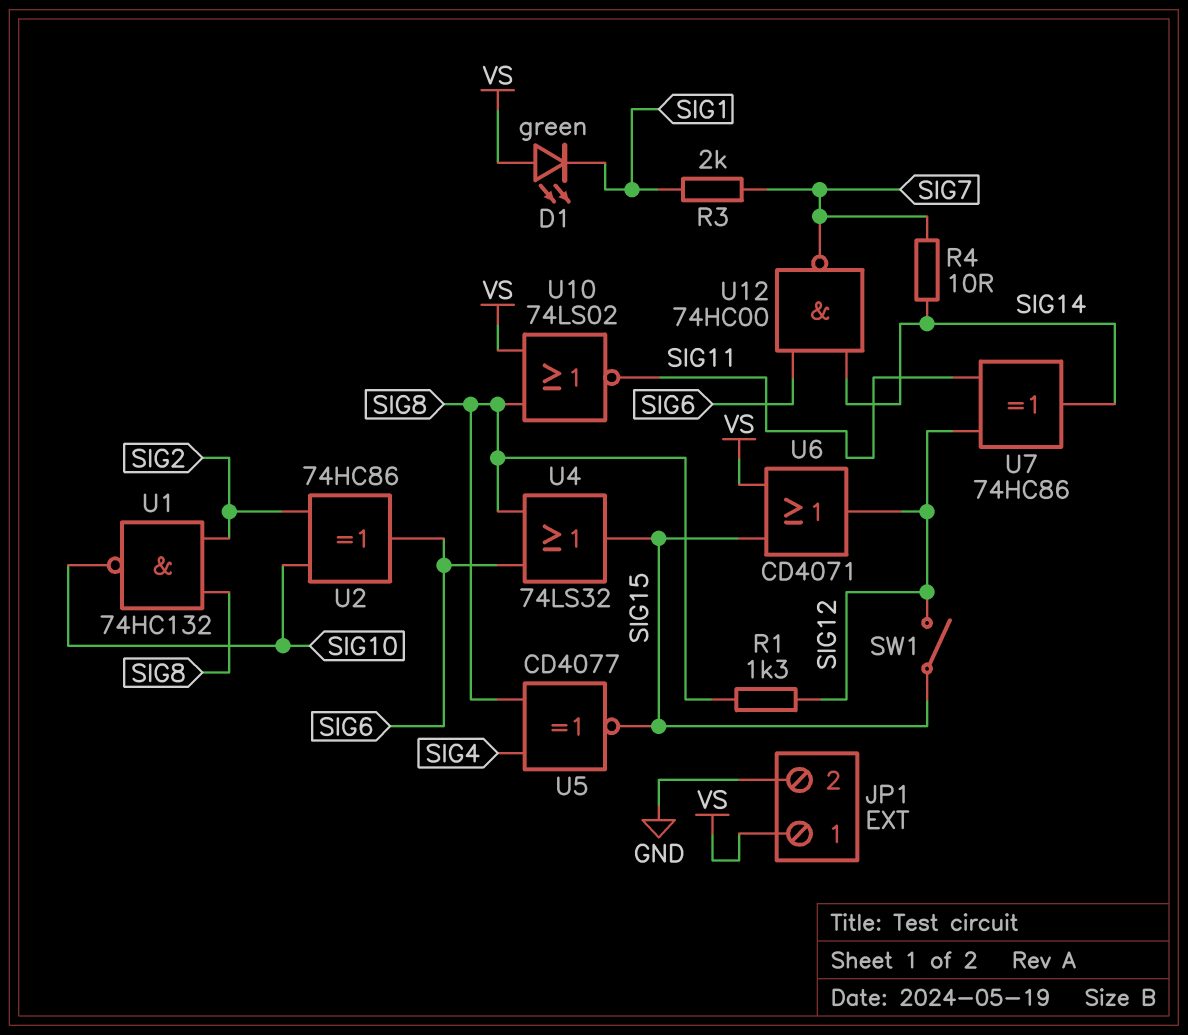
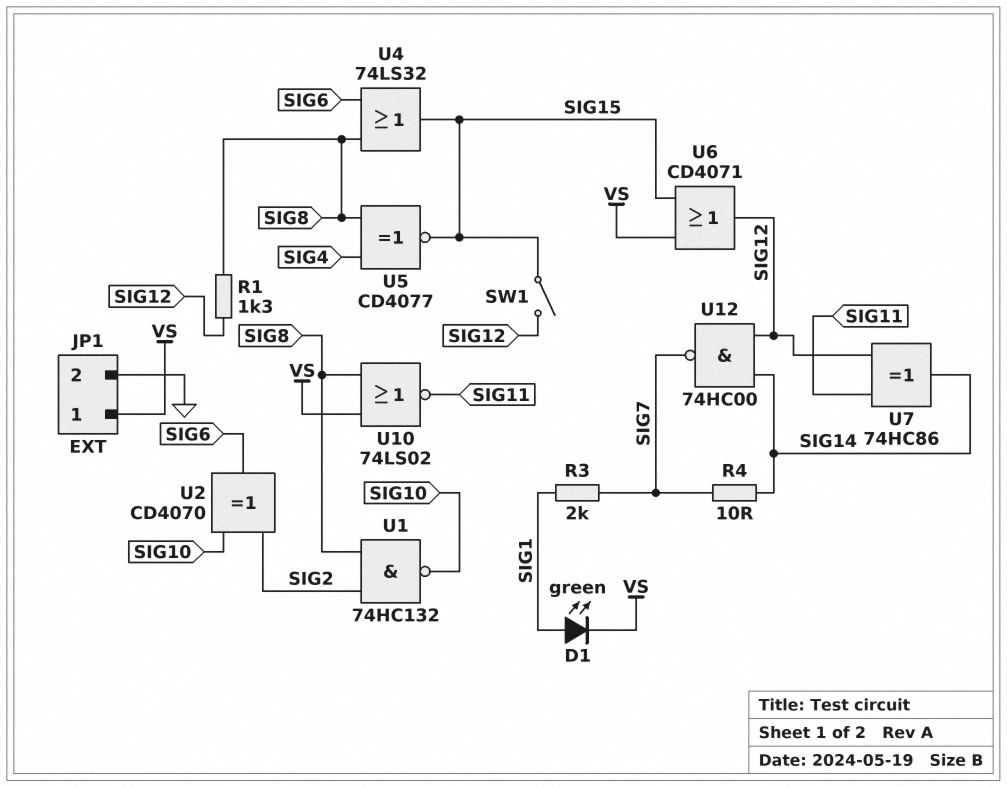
D1: LED green (A VS, K SIG1) -> LED green (A SIG1, K VS)
U2: XOR 74HC86 (in SIG2, in SIG10, out SIG6) -> XOR CD4070 (in SIG2, in SIG10, out SIG6)
U12: NAND 74HC00 (in SIG6, in SIG14, out SIG7) -> NAND 74HC00 (in SIG12, in SIG14, out SIG7)

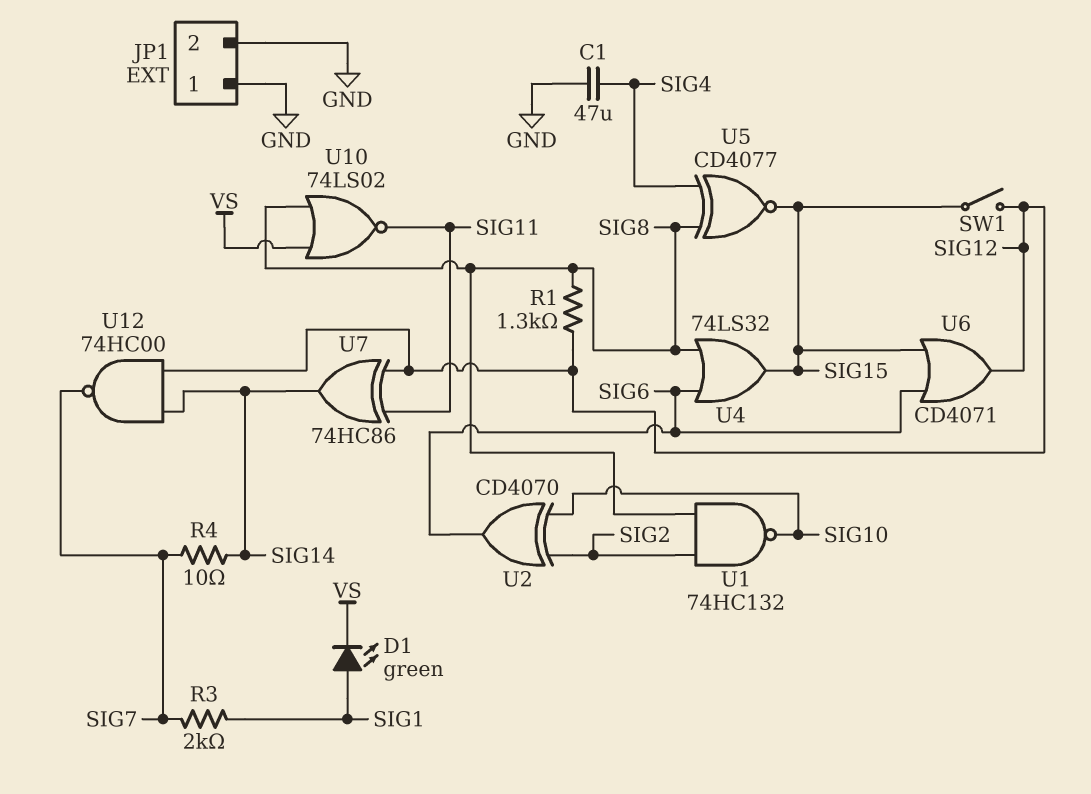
C1: none -> 47uF (GND, SIG4)
JP1 pin 1: VS -> GND
U6: OR CD4071 (in SIG15, in VS, out SIG12) -> OR CD4071 (in SIG6, in SIG15, out SIG12)

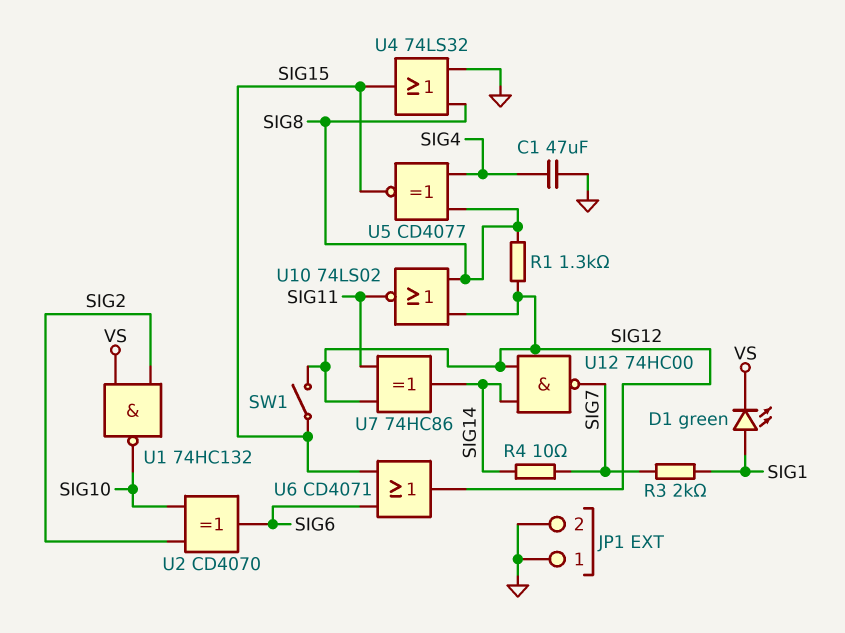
U1: NAND 74HC132 (in SIG2, in SIG8, out SIG10) -> NAND 74HC132 (in SIG2, in VS, out SIG10)
U4: OR 74LS32 (in SIG6, in SIG8, out SIG15) -> OR 74LS32 (in GND, in SIG8, out SIG15)
U10: NOR 74LS02 (in SIG8, in VS, out SIG11) -> NOR 74LS02 (in SIG8, in SIG12, out SIG11)

